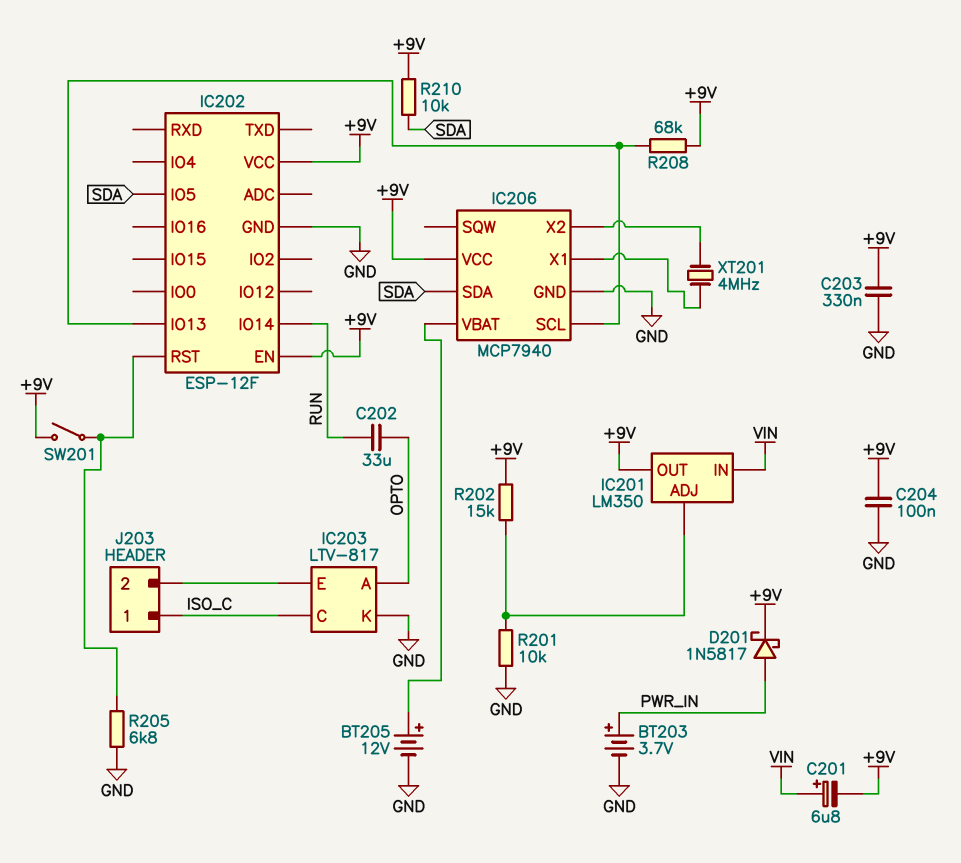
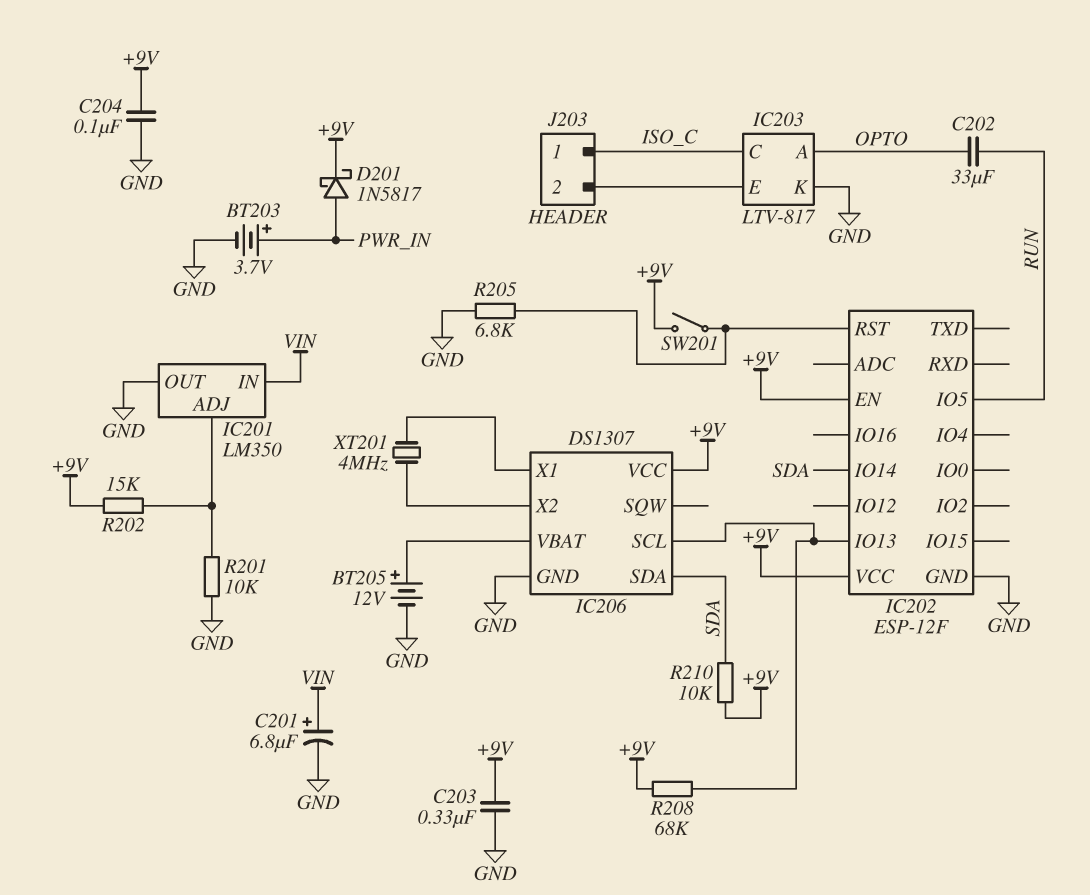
C201: 6.8uF (plus VIN, minus +9V) -> 6.8uF (plus VIN, minus GND)
IC201 pin OUT: +9V -> GND
IC202 pin IO5: SDA -> RUN
IC202 pin IO14: RUN -> SDA
IC206: MCP7940 -> DS1307

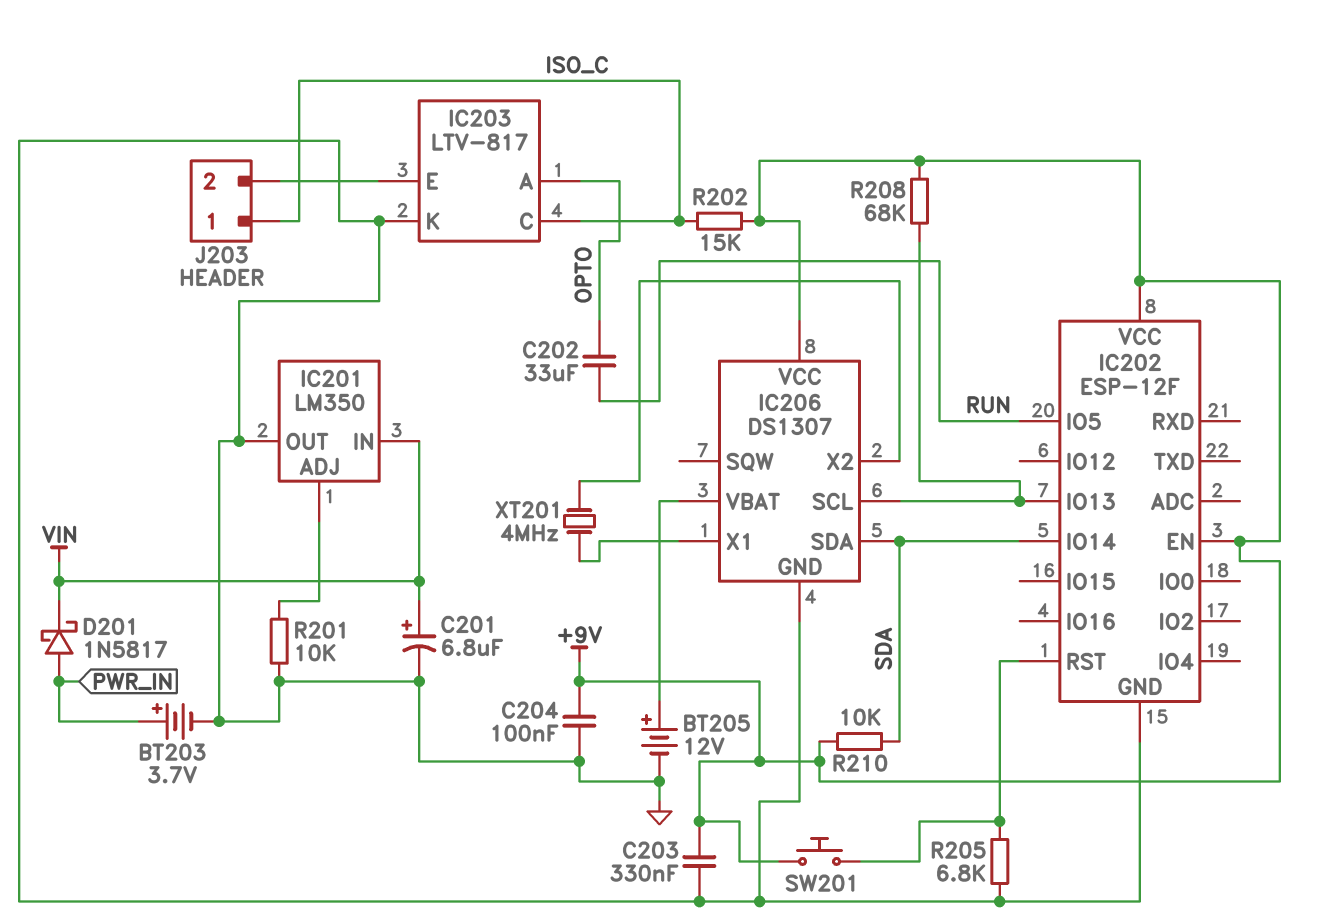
D201: schottky 1N5817 (A PWR_IN, K +9V) -> schottky 1N5817 (A PWR_IN, K VIN)
R202: 15k (+9V, IC201/ADJ) -> 15k (+9V, ISO_C)
SW201: switch (+9V, IC202/RST) -> button (+9V, IC202/RST)

